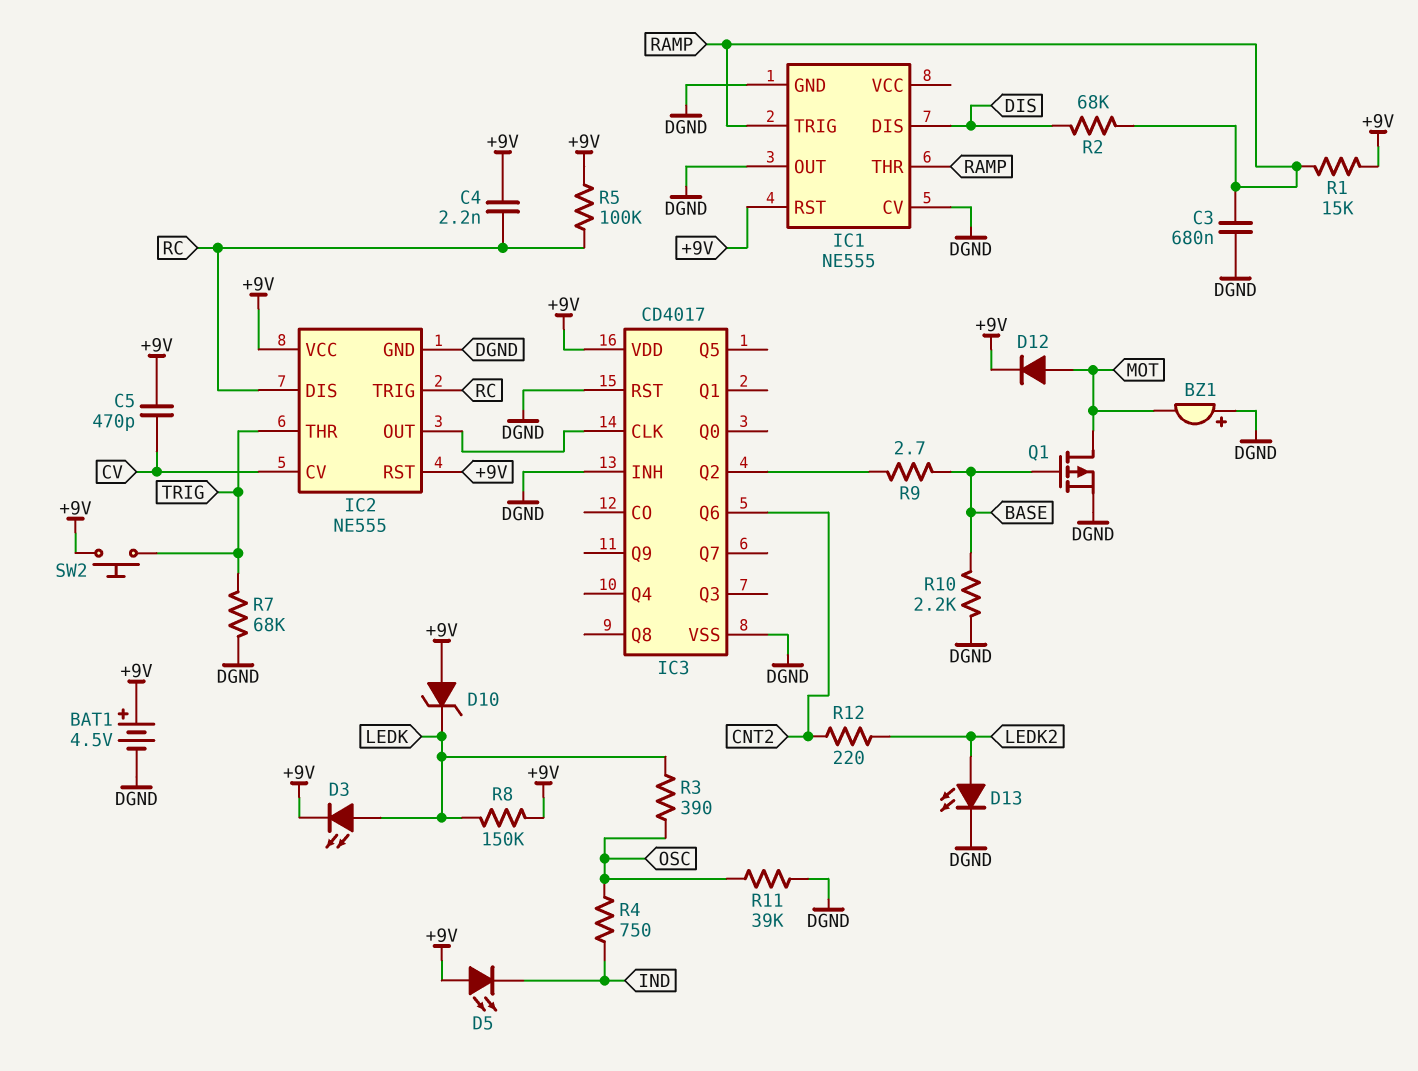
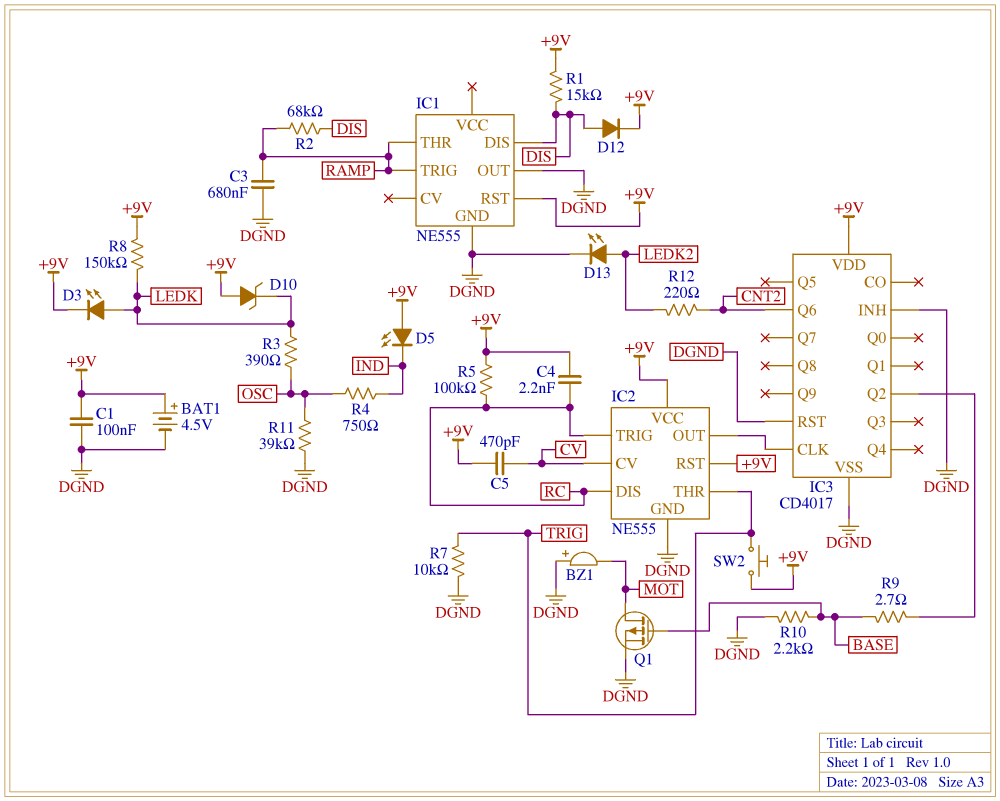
C1: none -> 100nF (+9V, DGND)
D12: diode (A MOT, K +9V) -> diode (A DIS, K +9V)
IC1 pin CV: DGND -> none
R1: 15k (+9V, RAMP) -> 15k (+9V, DIS)
R7: 68k (DGND, TRIG) -> 10k (DGND, TRIG)

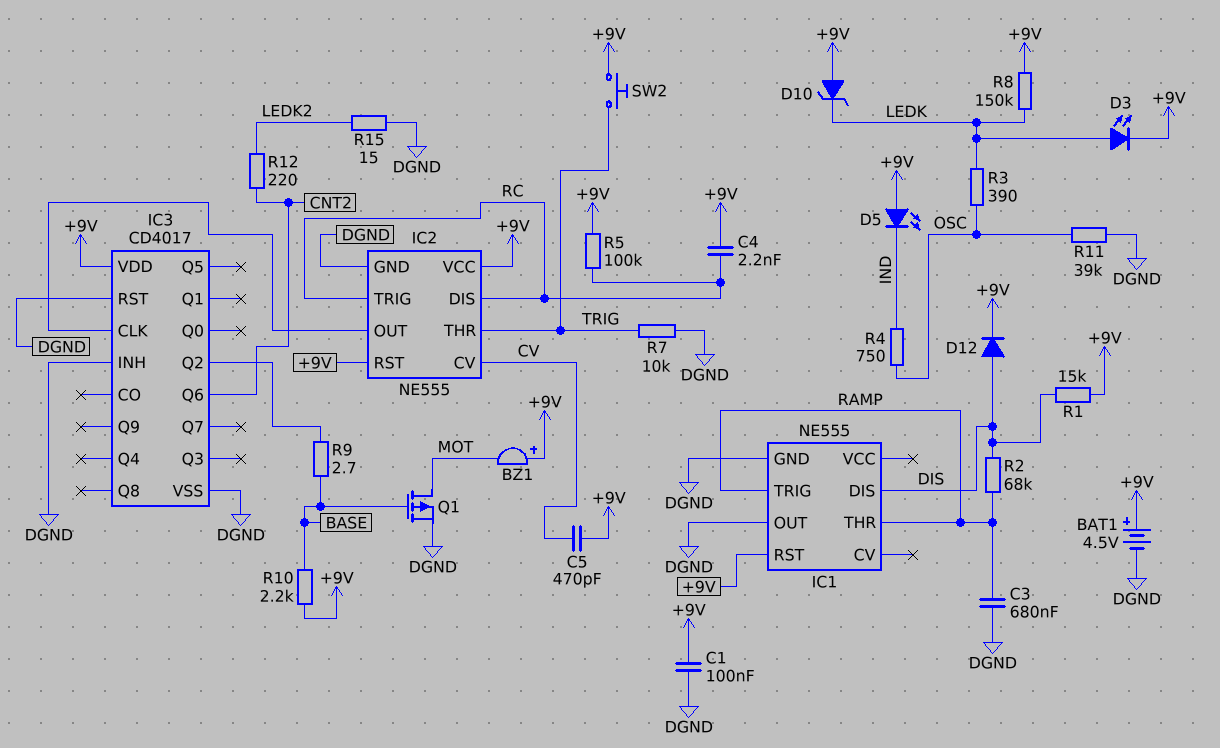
BZ1: buzzer (plus DGND, minus MOT) -> buzzer (plus +9V, minus MOT)
D13: LED (A LEDK2, K DGND) -> none
R10: 2.2k (BASE, DGND) -> 2.2k (+9V, BASE)
R15: none -> 15 (DGND, LEDK2)

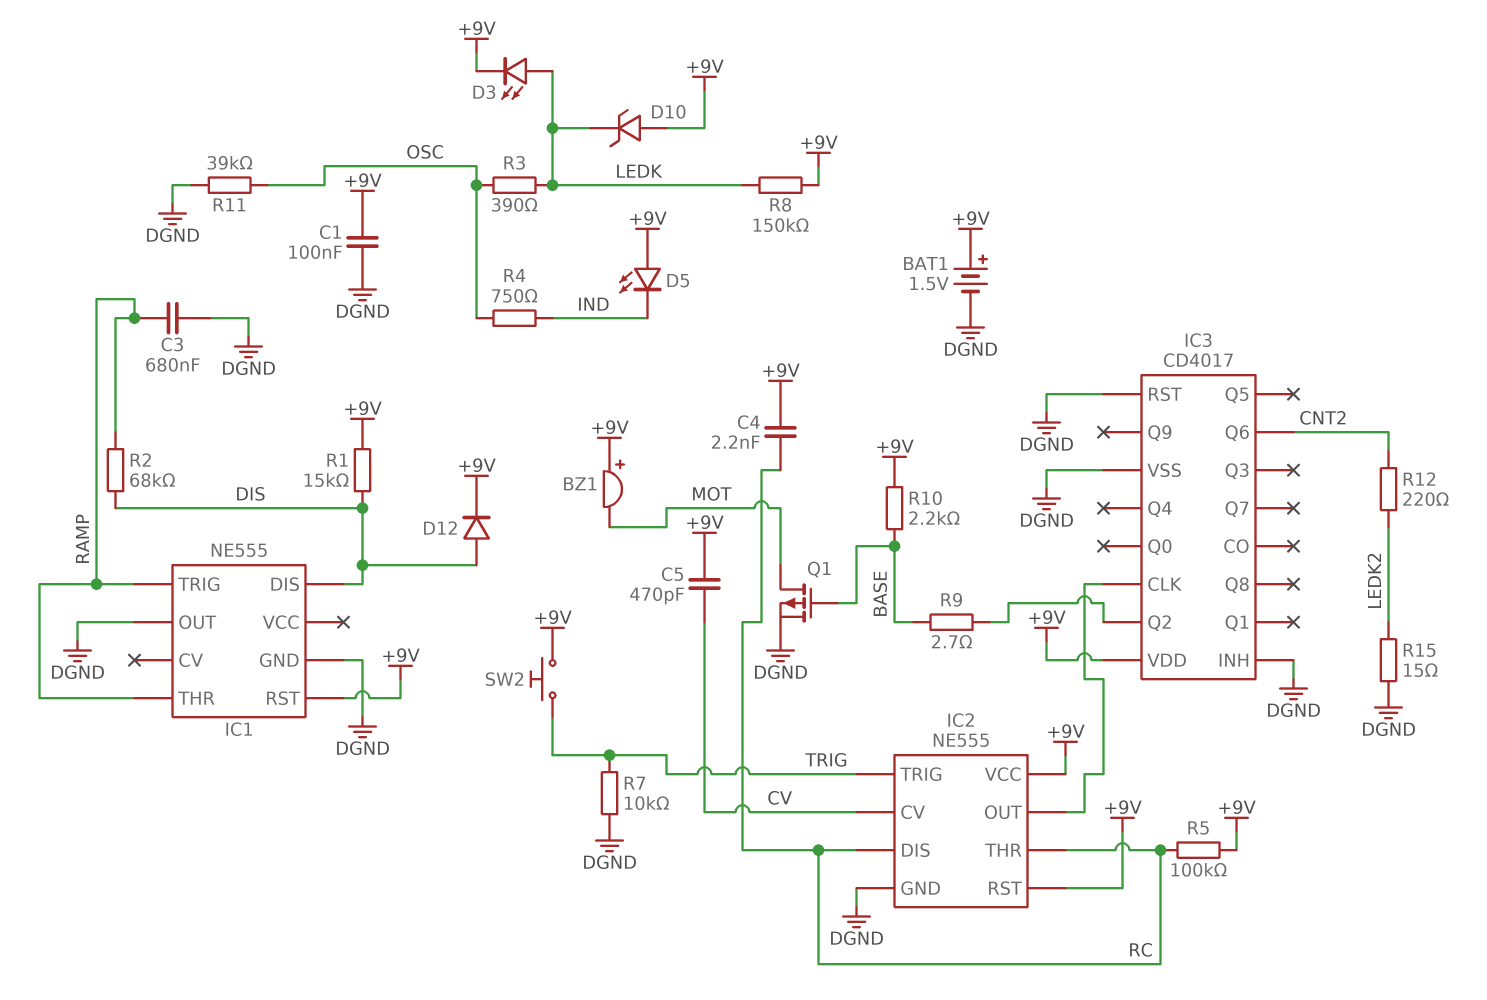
BAT1: 4.5V (plus +9V, minus DGND) -> 1.5V (plus +9V, minus DGND)
IC2 pin THR: TRIG -> RC
IC2 pin TRIG: RC -> TRIG

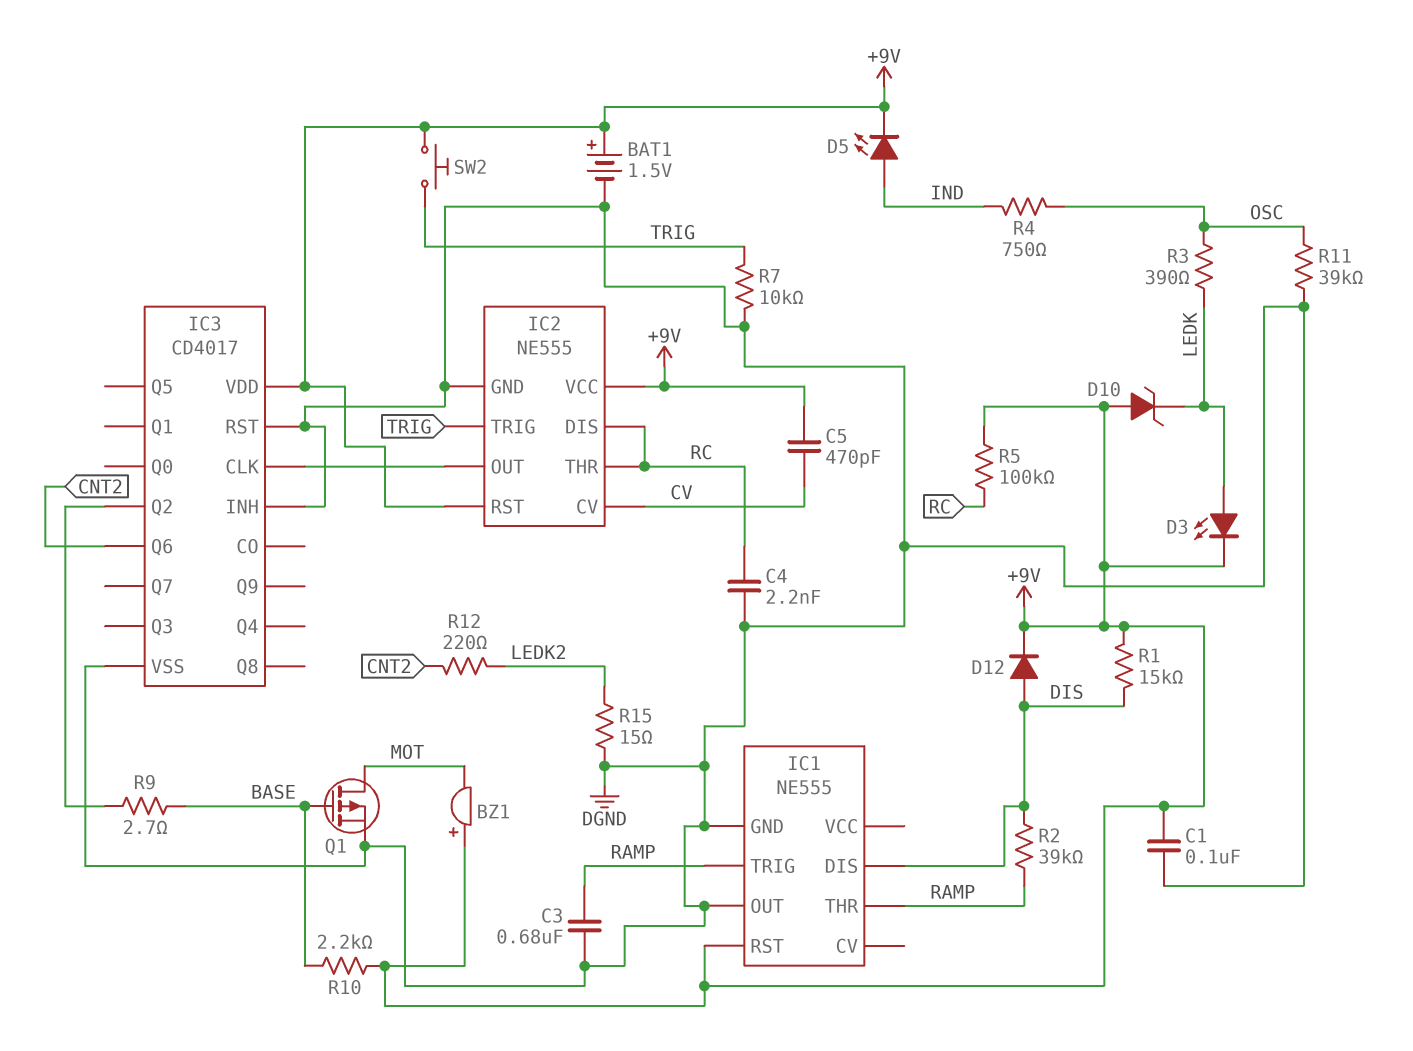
C4: 2.2nF (+9V, RC) -> 2.2nF (DGND, RC)
D5: LED (A +9V, K IND) -> LED (A IND, K +9V)
R2: 68k (DIS, RAMP) -> 39k (DIS, RAMP)
R8: 150k (+9V, LEDK) -> none

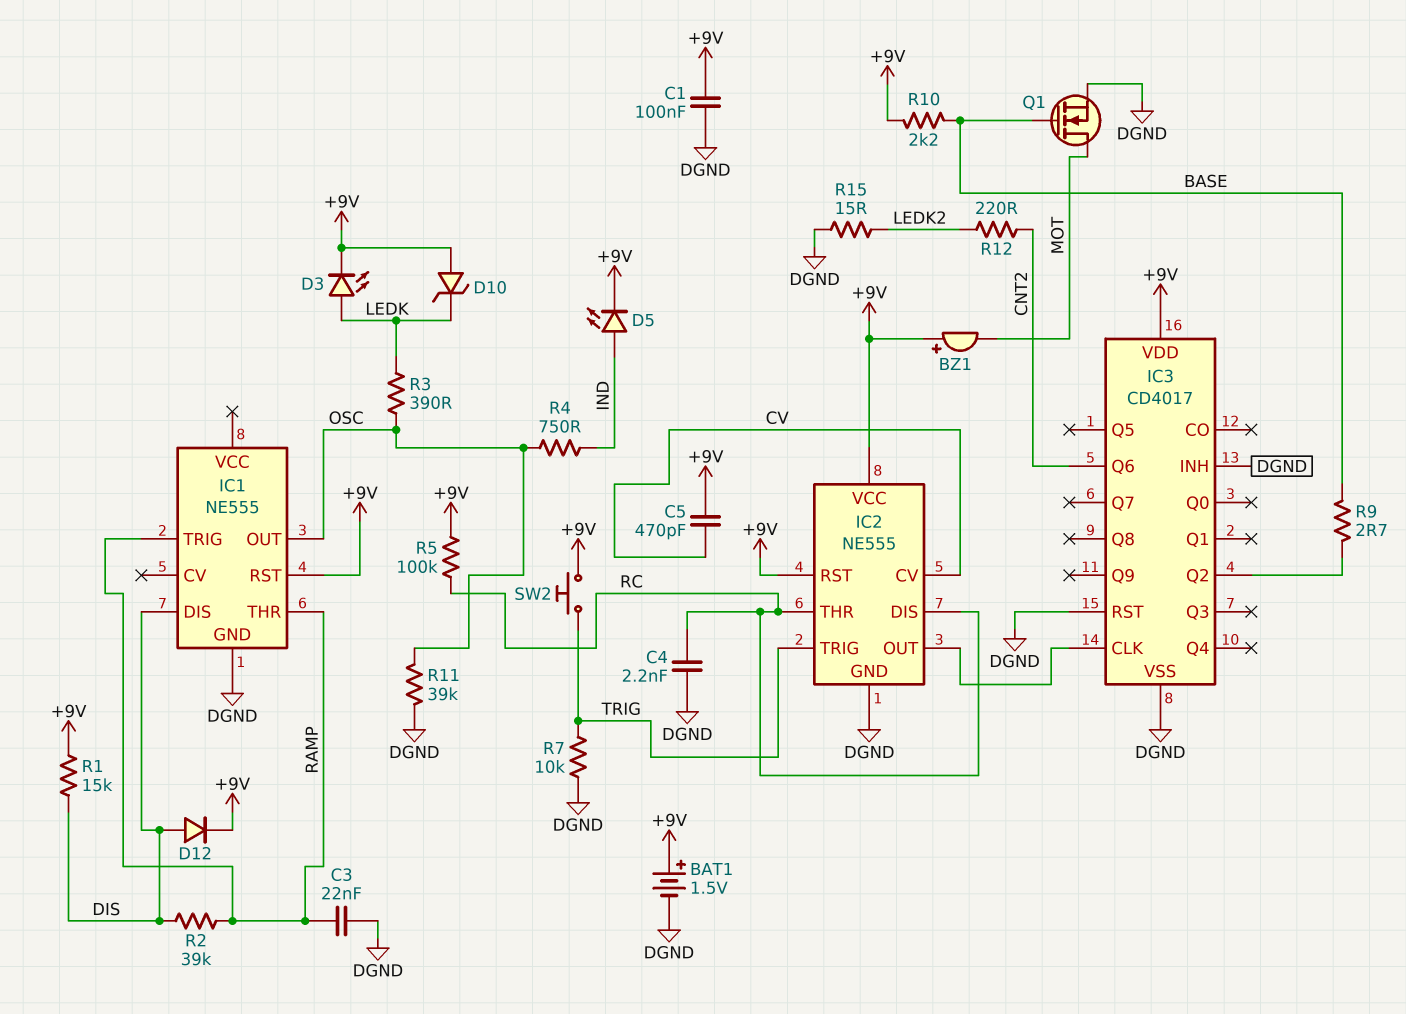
C3: 680nF (DGND, RAMP) -> 22nF (DGND, RAMP)
IC1 pin OUT: DGND -> OSC
Q1: PMOS (G BASE, D MOT, S DGND) -> NMOS (G BASE, D MOT, S DGND)

